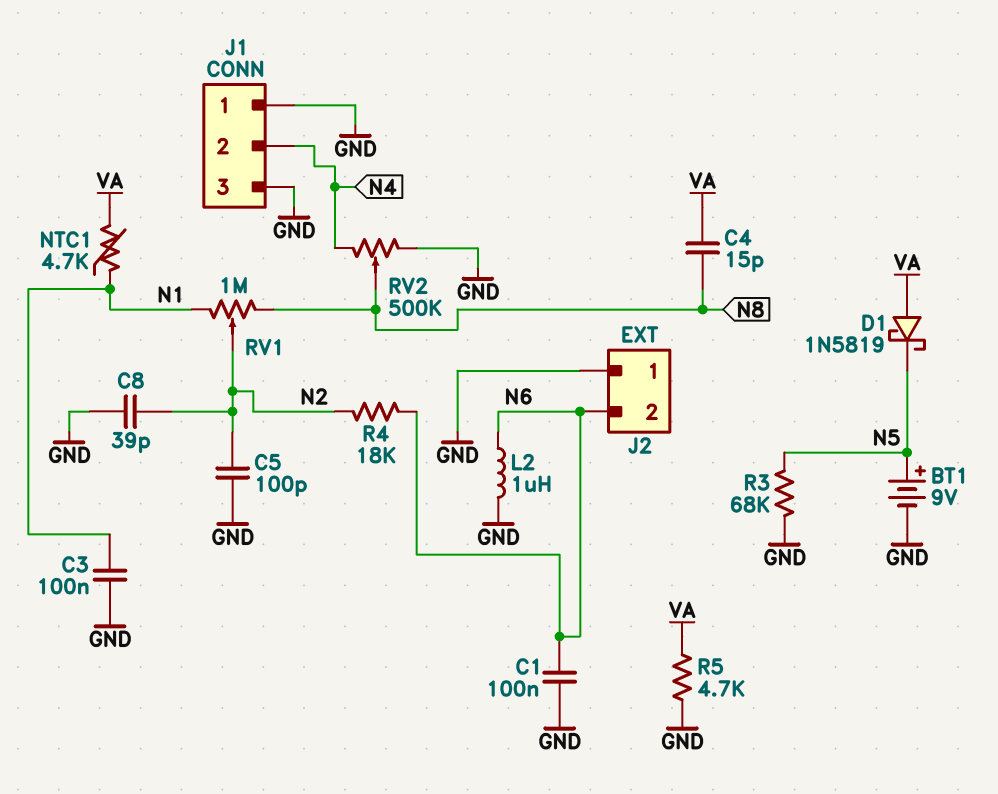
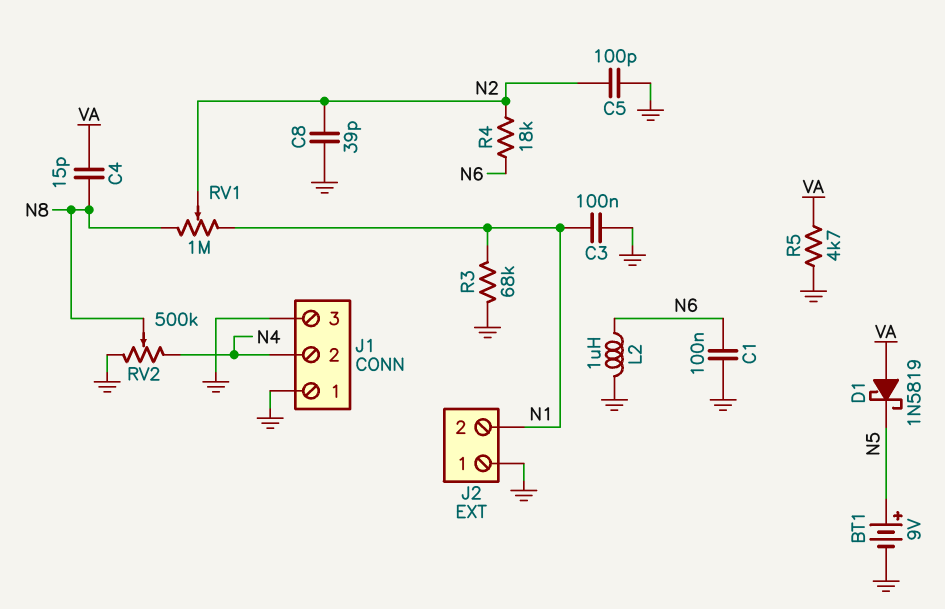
J2 pin 2: N6 -> N1
NTC1: 4.7k (N1, VA) -> none
R3: 68k (GND, N5) -> 68k (GND, N1)

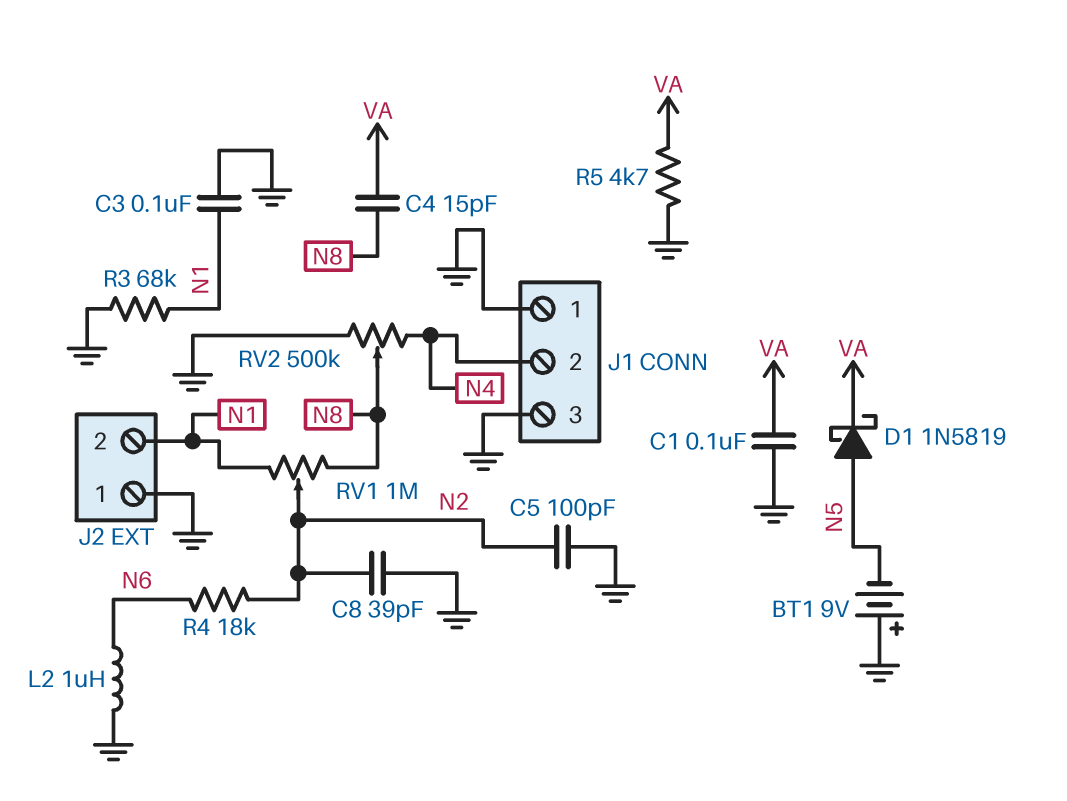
BT1: 9V (plus N5, minus GND) -> 9V (plus GND, minus N5)
C1: 100nF (GND, N6) -> 100nF (GND, VA)
D1: schottky 1N5819 (A VA, K N5) -> schottky 1N5819 (A N5, K VA)

